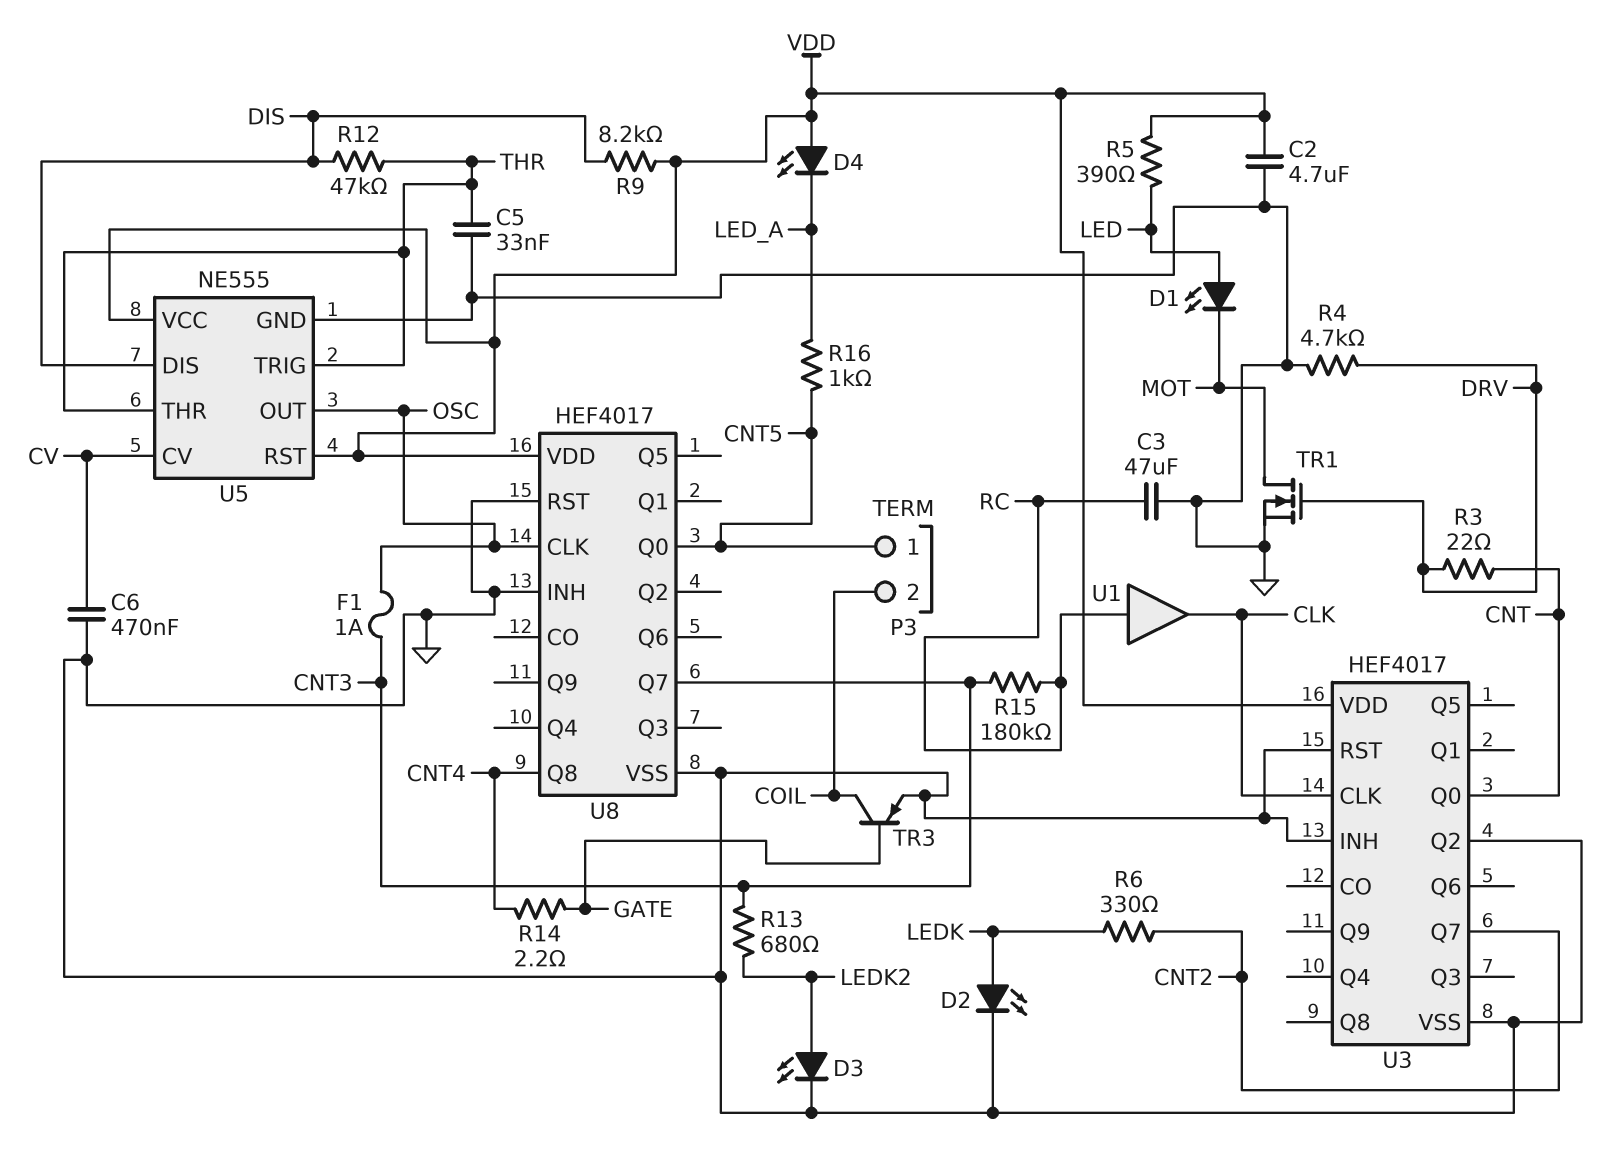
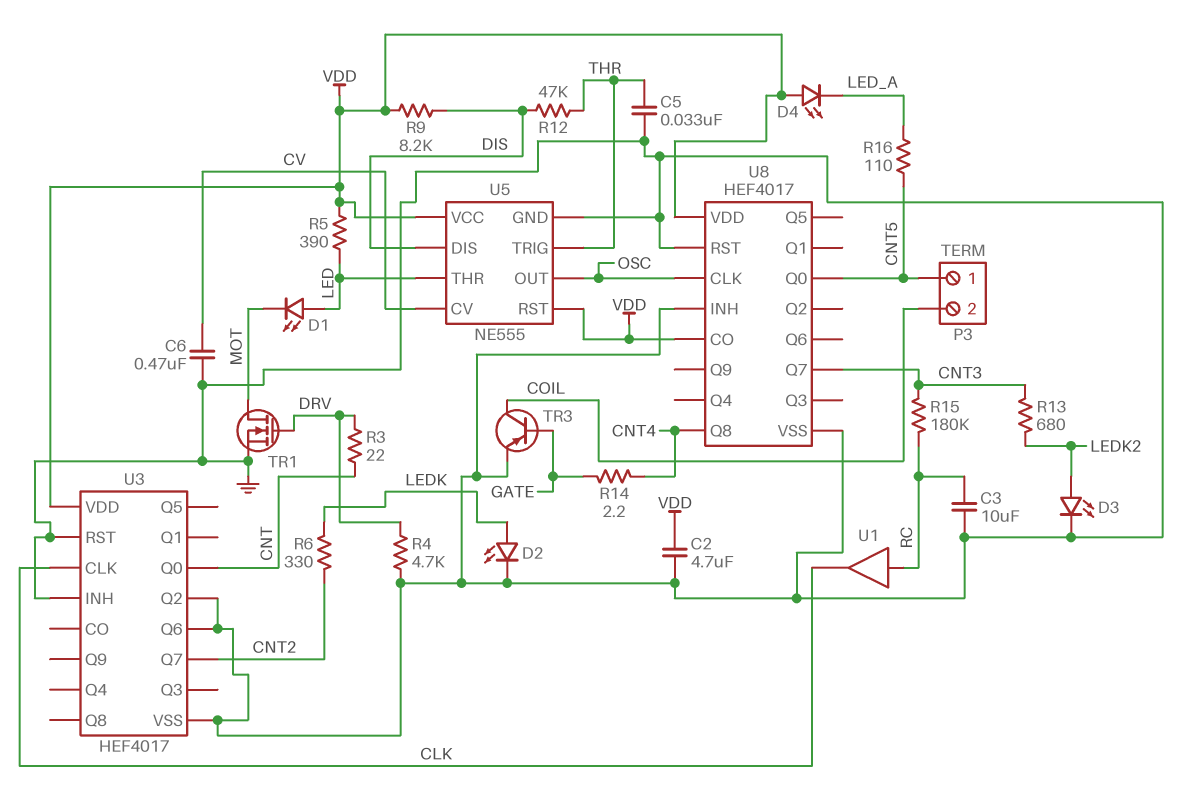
C3: 47uF (GND, RC) -> 10uF (GND, RC)
F1: 1A (CNT3, OSC) -> none
R16: 1k (CNT5, LED_A) -> 110 (CNT5, LED_A)
U3 pin Q6: none -> GND
U5 pin THR: THR -> LED
U8 pin CO: none -> VDD

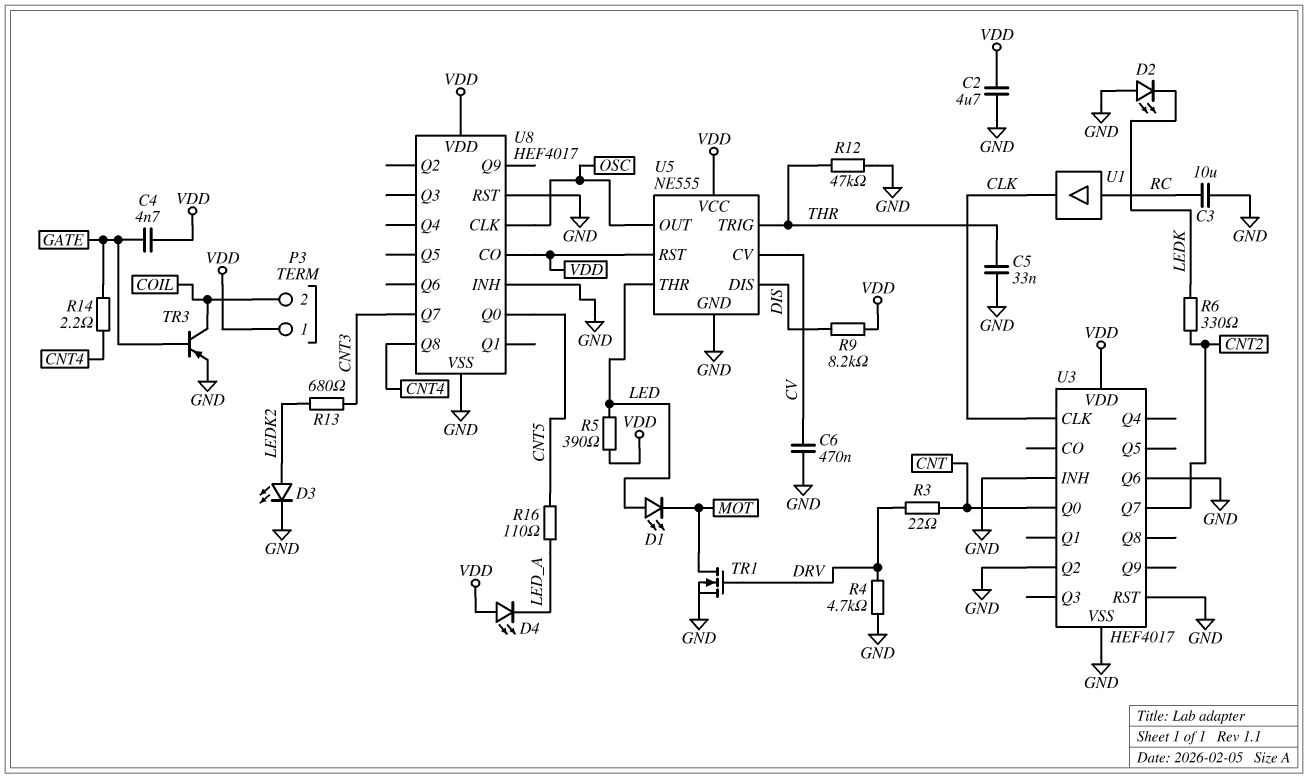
C4: none -> 4.7nF (GATE, VDD)
D2: LED (A LEDK, K GND) -> LED (A GND, K LEDK)
P3 pin 1: CNT5 -> VDD
R12: 47k (DIS, THR) -> 47k (GND, THR)
R15: 180k (CNT3, RC) -> none

